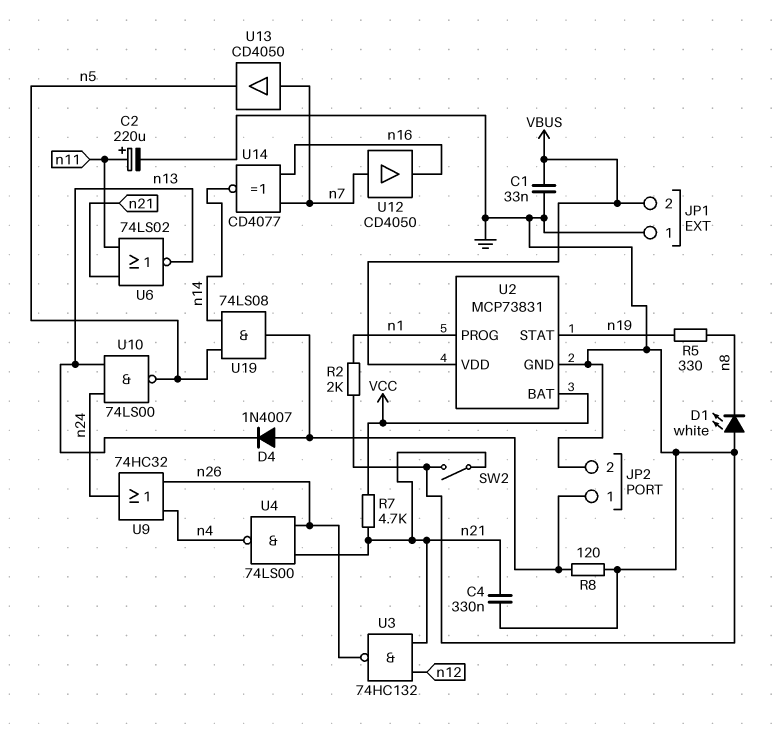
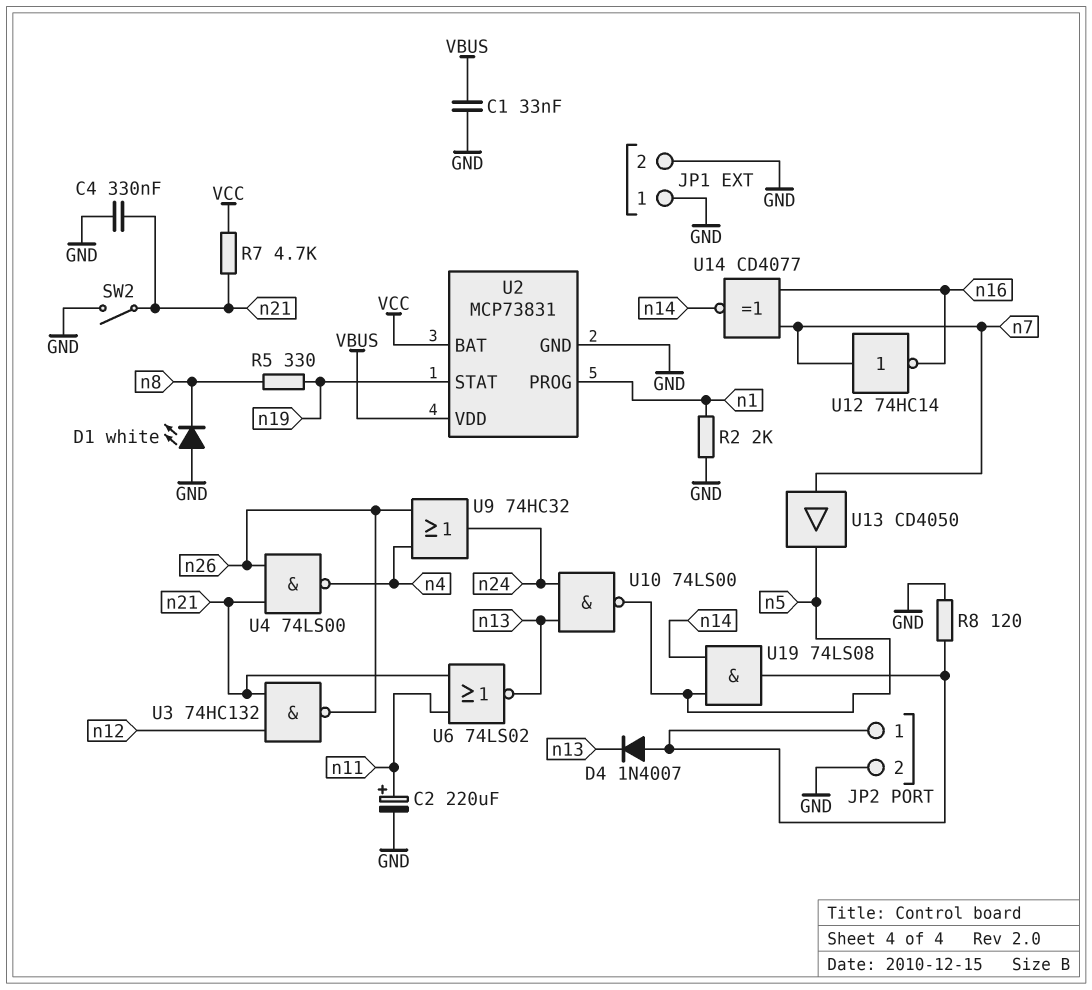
JP1 pin 2: VBUS -> GND
U12: buffer CD4050 (in n7, out n16) -> NOT 74HC14 (in n7, out n16)

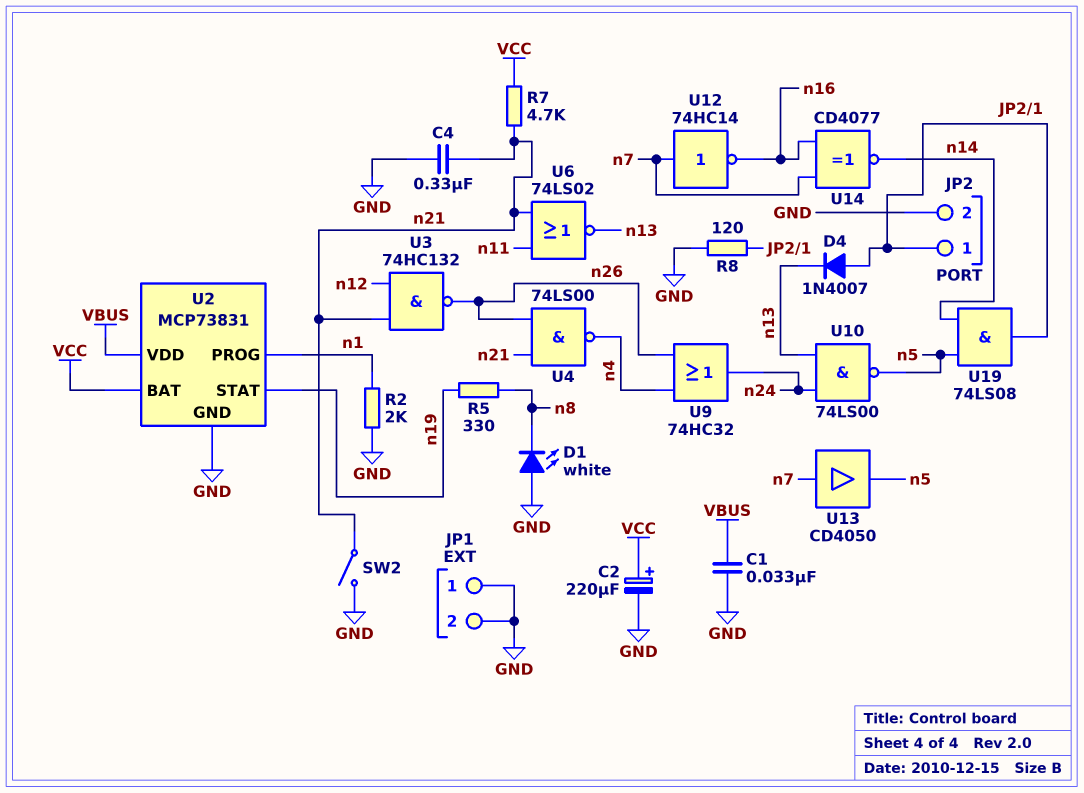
C2: 220uF (plus n11, minus GND) -> 220uF (plus VCC, minus GND)

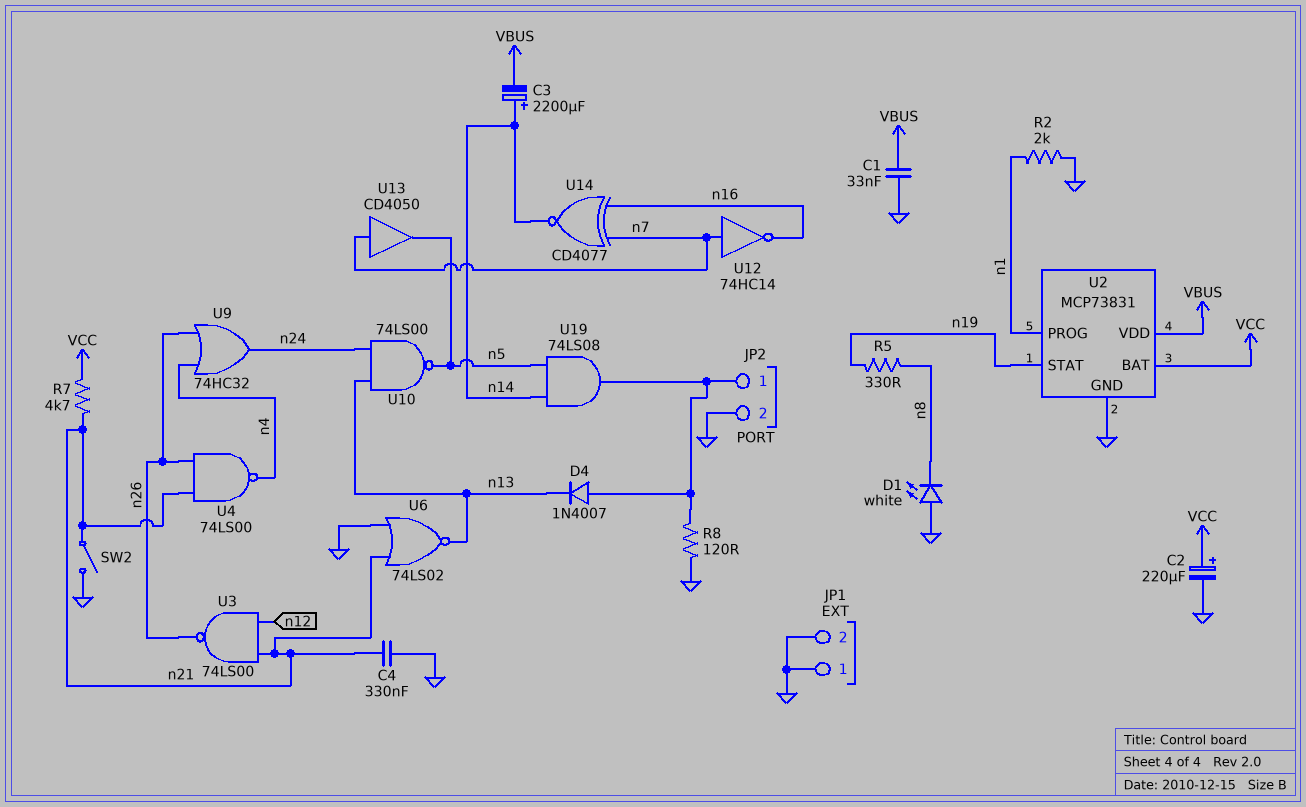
C3: none -> 2200uF (plus n14, minus VBUS)
U3: NAND 74HC132 (in n12, in n21, out n26) -> NAND 74LS00 (in n12, in n21, out n26)
U6: NOR 74LS02 (in n11, in n21, out n13) -> NOR 74LS02 (in GND, in n21, out n13)

